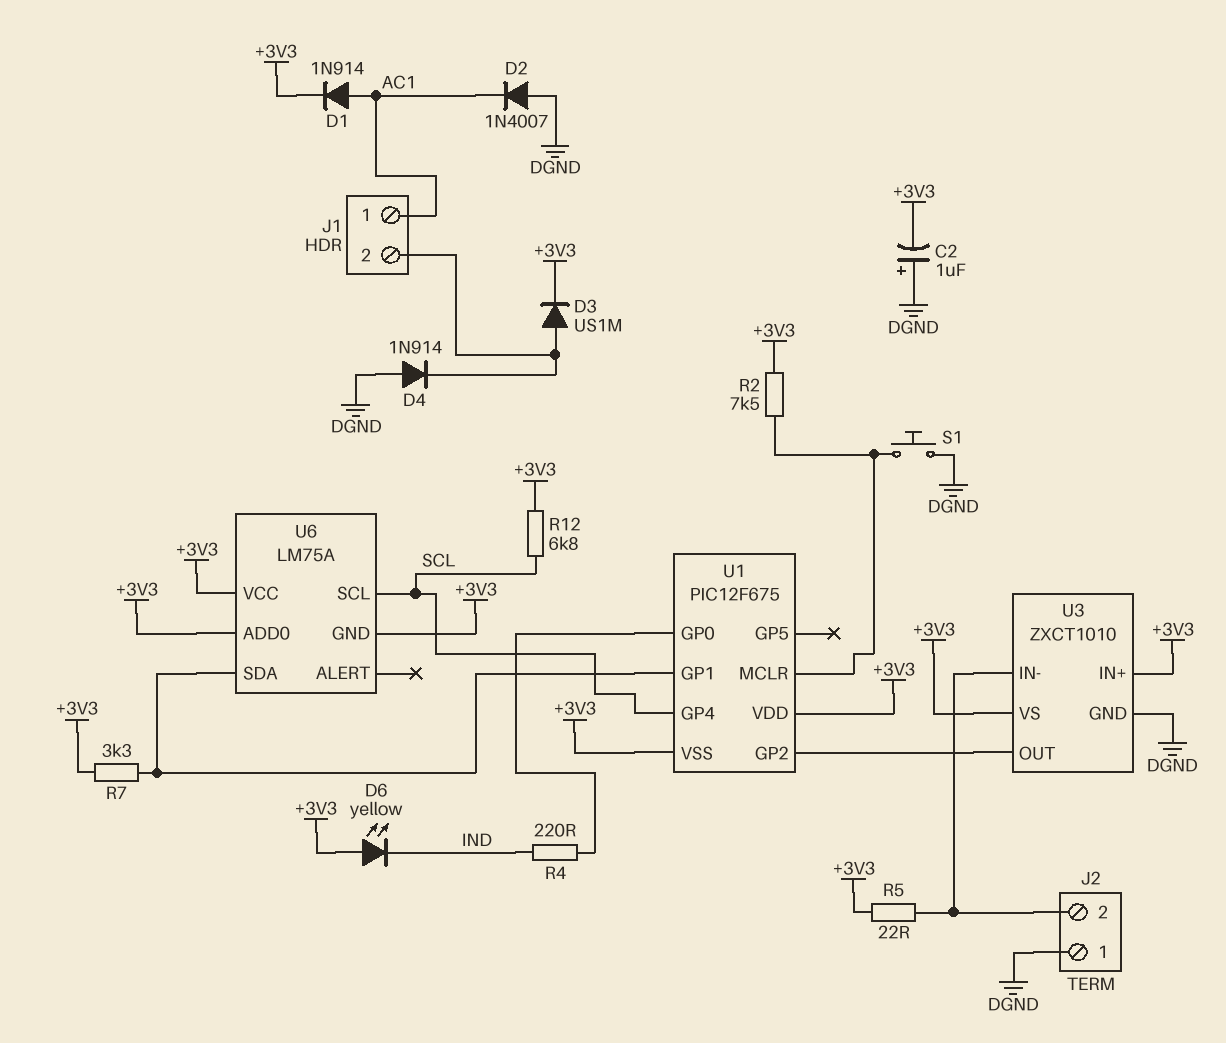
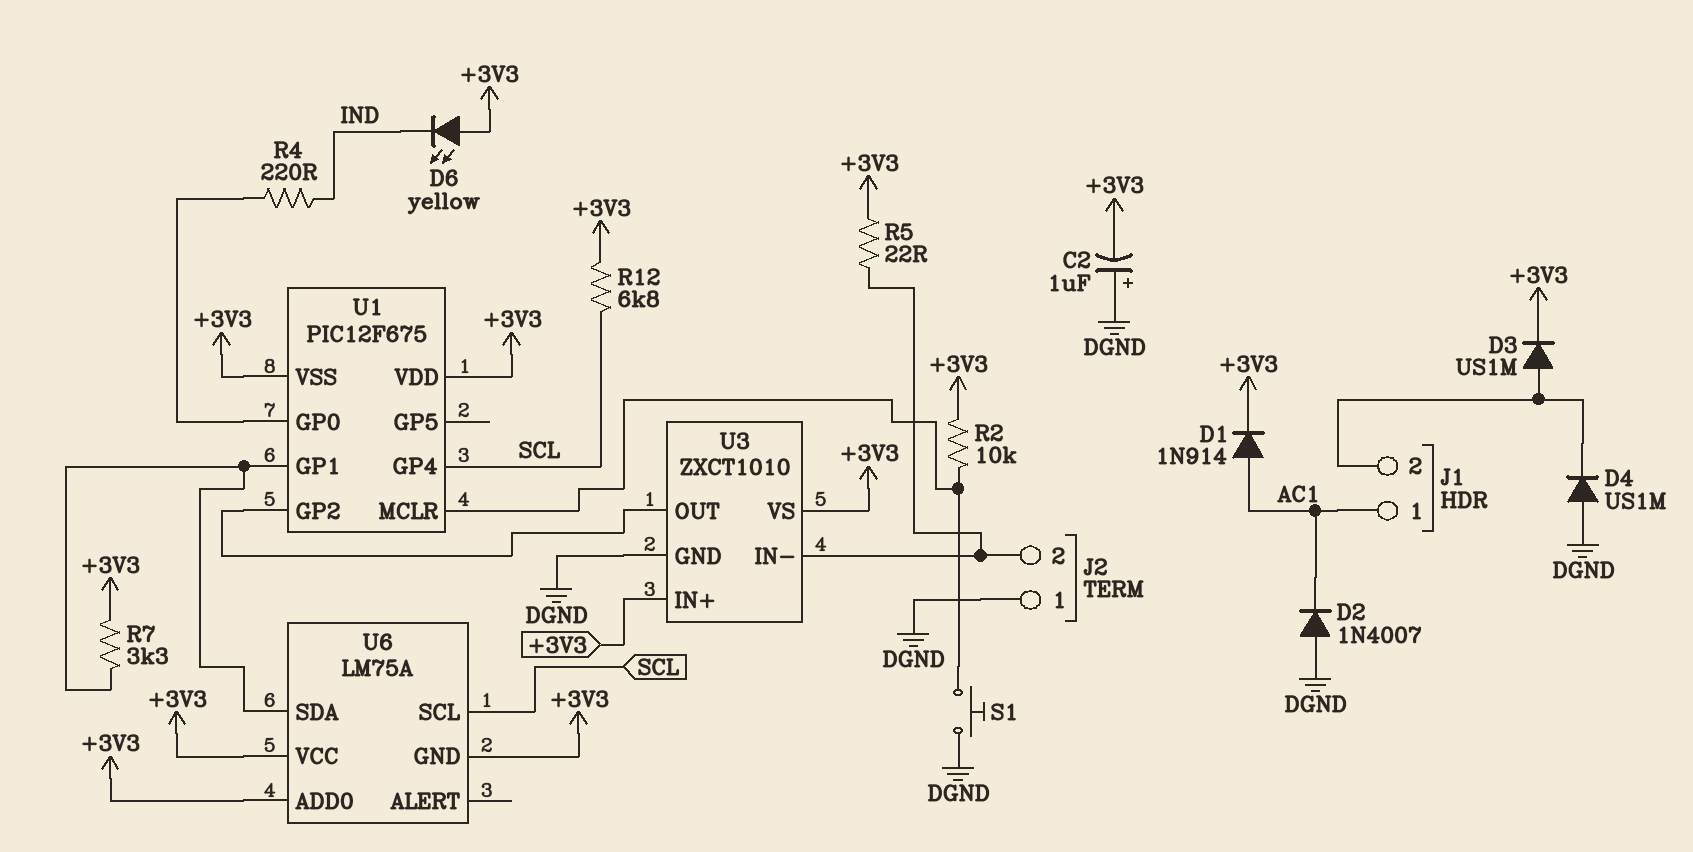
D4: diode 1N914 (A DGND, K J1/2) -> diode US1M (A DGND, K J1/2)
R2: 7.5k (+3V3, U1/MCLR) -> 10k (+3V3, U1/MCLR)

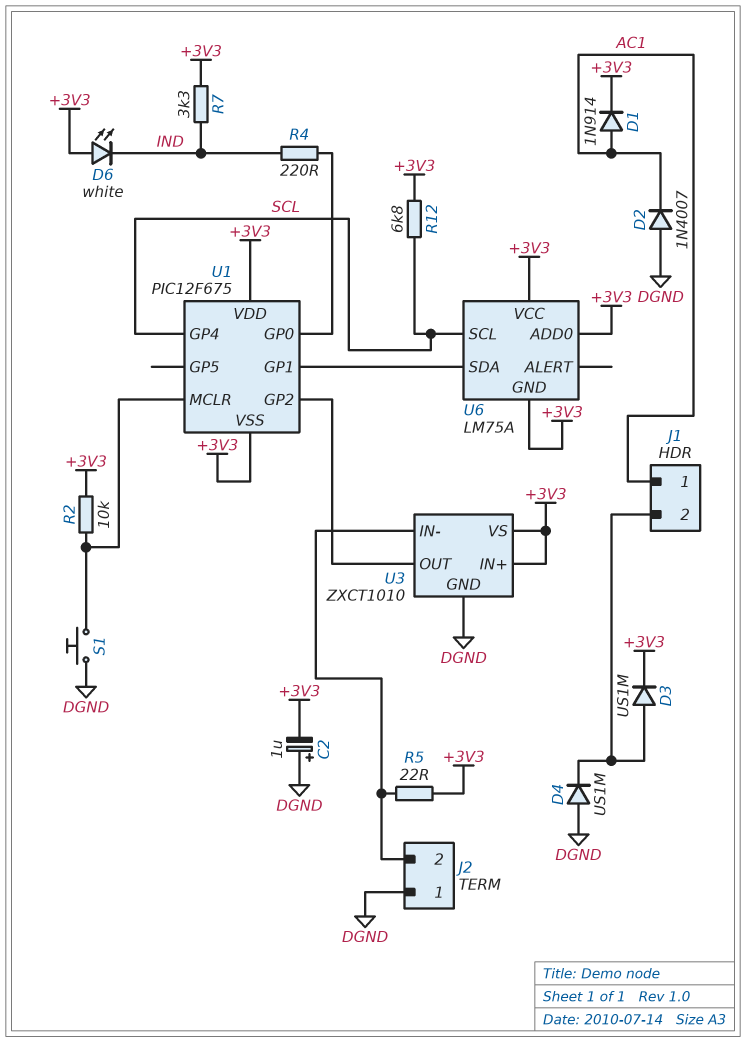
D6: LED yellow (A +3V3, K IND) -> LED white (A +3V3, K IND)
R7: 3.3k (+3V3, U1/GP1) -> 3.3k (+3V3, IND)

